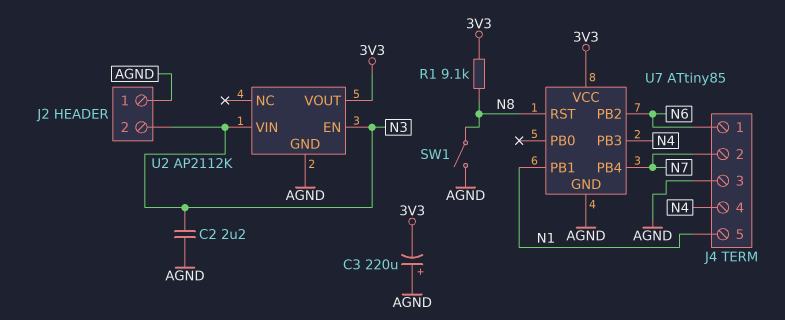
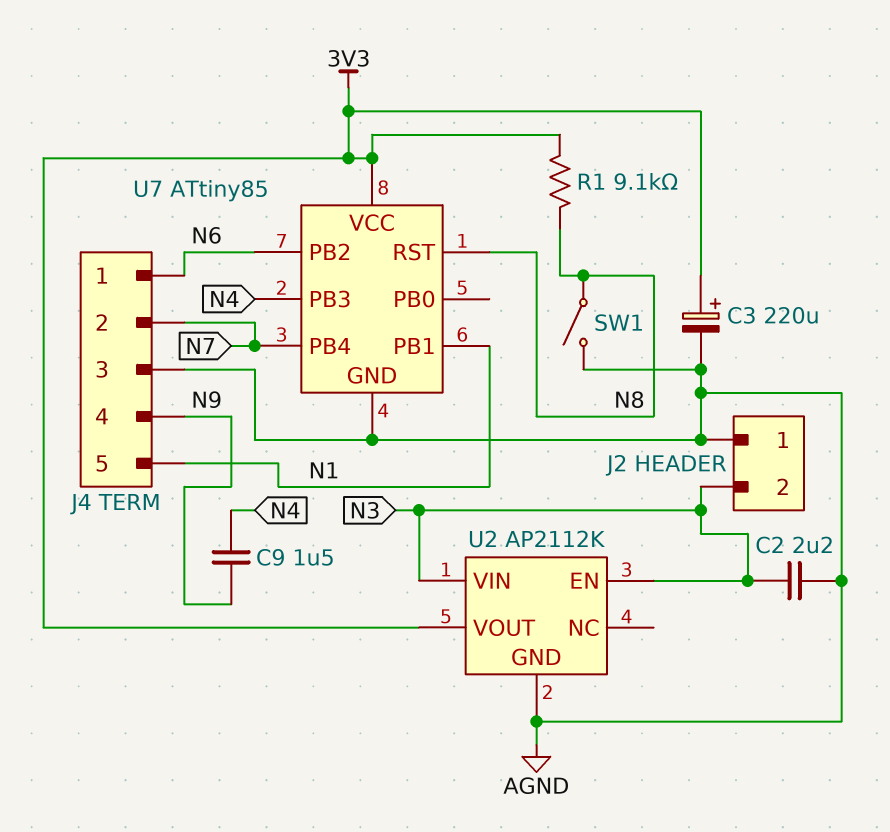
C3: 220uF (plus AGND, minus 3V3) -> 220uF (plus 3V3, minus AGND)
C9: none -> 1.5uF (N4, N9)
J4 pin 4: N4 -> N9

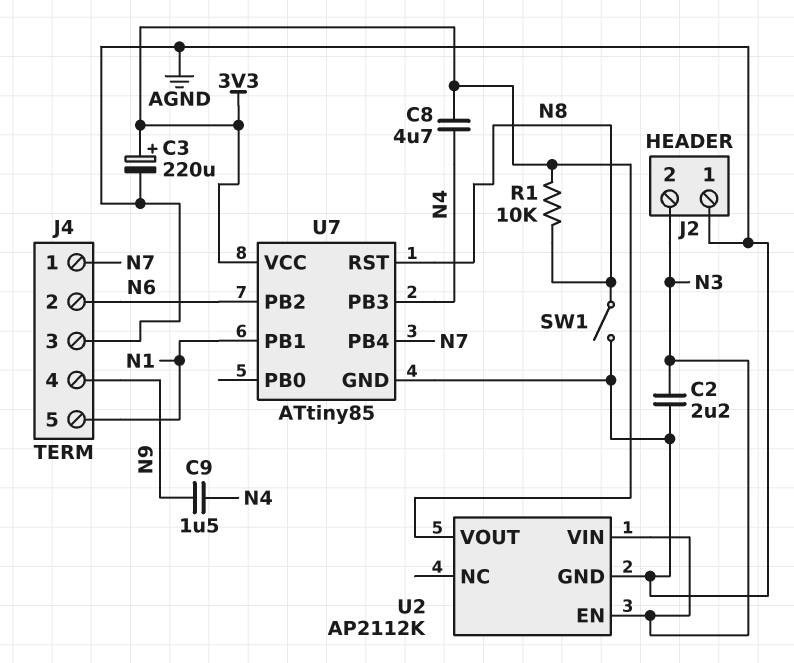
C8: none -> 4.7uF (3V3, N4)
J4 pin 1: N6 -> N7
J4 pin 2: N7 -> N6
R1: 9.1k (3V3, N8) -> 10k (3V3, N8)

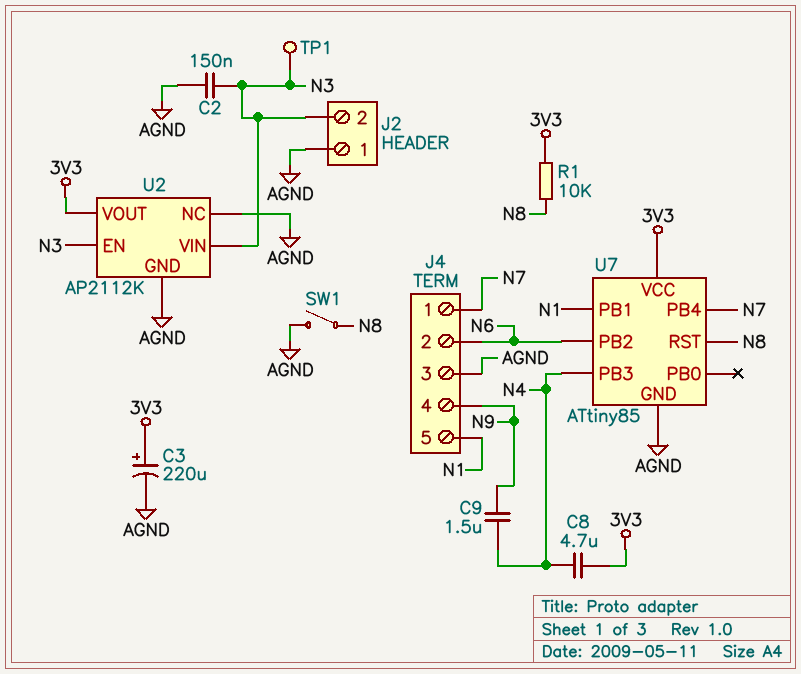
C2: 2.2uF (AGND, N3) -> 150nF (AGND, N3)
TP1: none -> test point (N3)
U2 pin NC: none -> AGND

